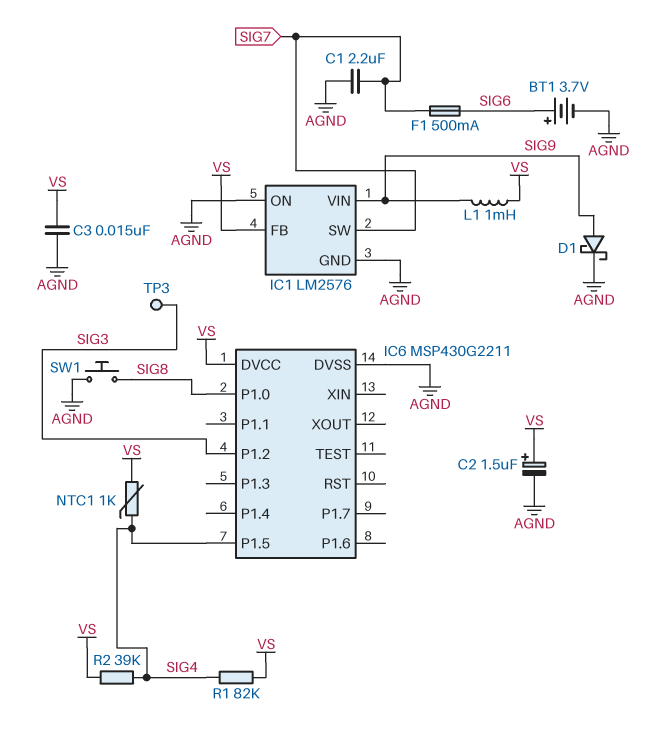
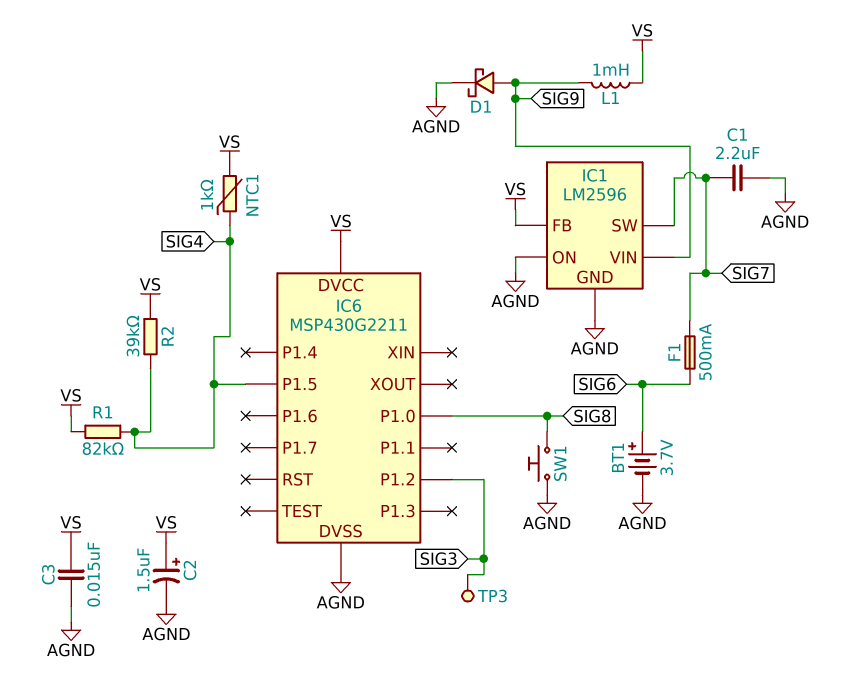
IC1: LM2576 -> LM2596

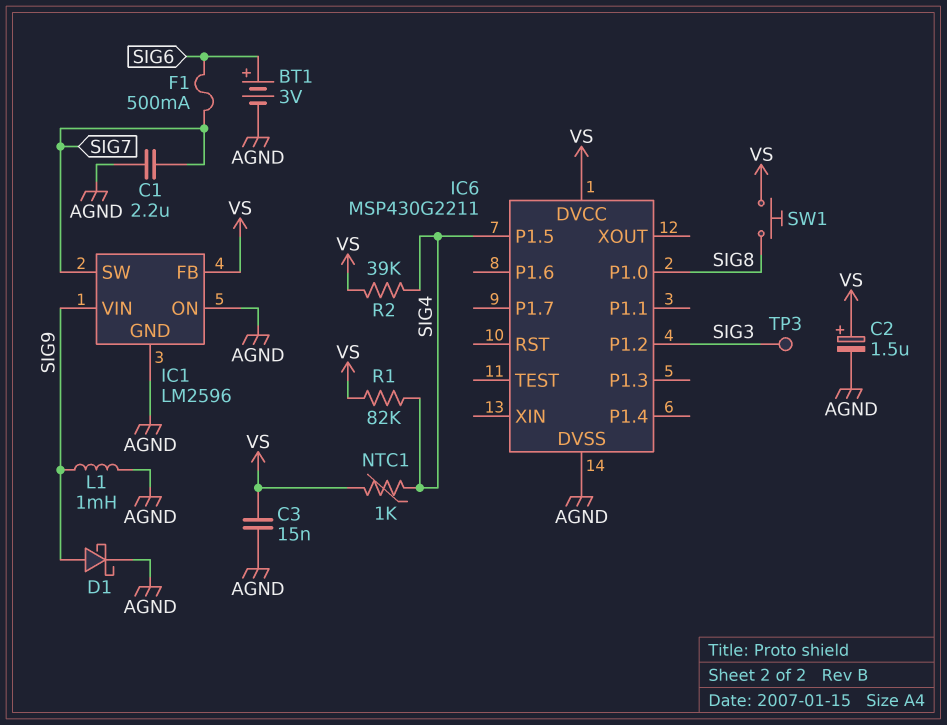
BT1: 3.7V (plus SIG6, minus AGND) -> 3V (plus SIG6, minus AGND)
L1: 1mH (SIG9, VS) -> 1mH (AGND, SIG9)
SW1: button (AGND, SIG8) -> button (SIG8, VS)

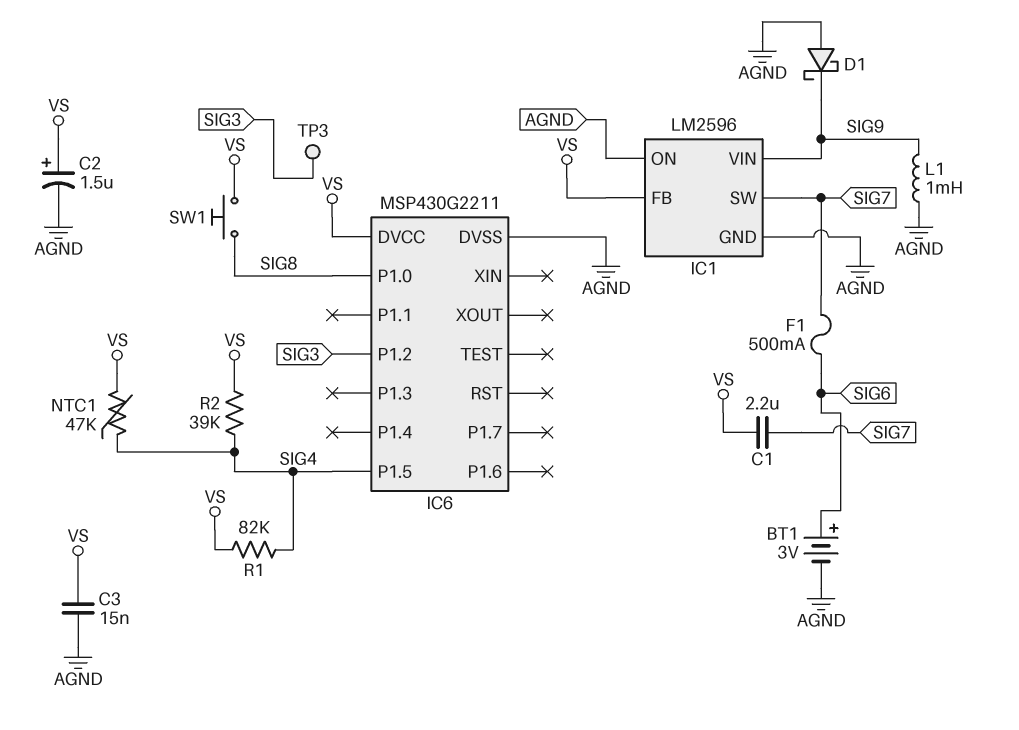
C1: 2.2uF (AGND, SIG7) -> 2.2uF (SIG7, VS)
D1: schottky (A SIG9, K AGND) -> schottky (A AGND, K SIG9)
NTC1: 1k (SIG4, VS) -> 47k (SIG4, VS)

